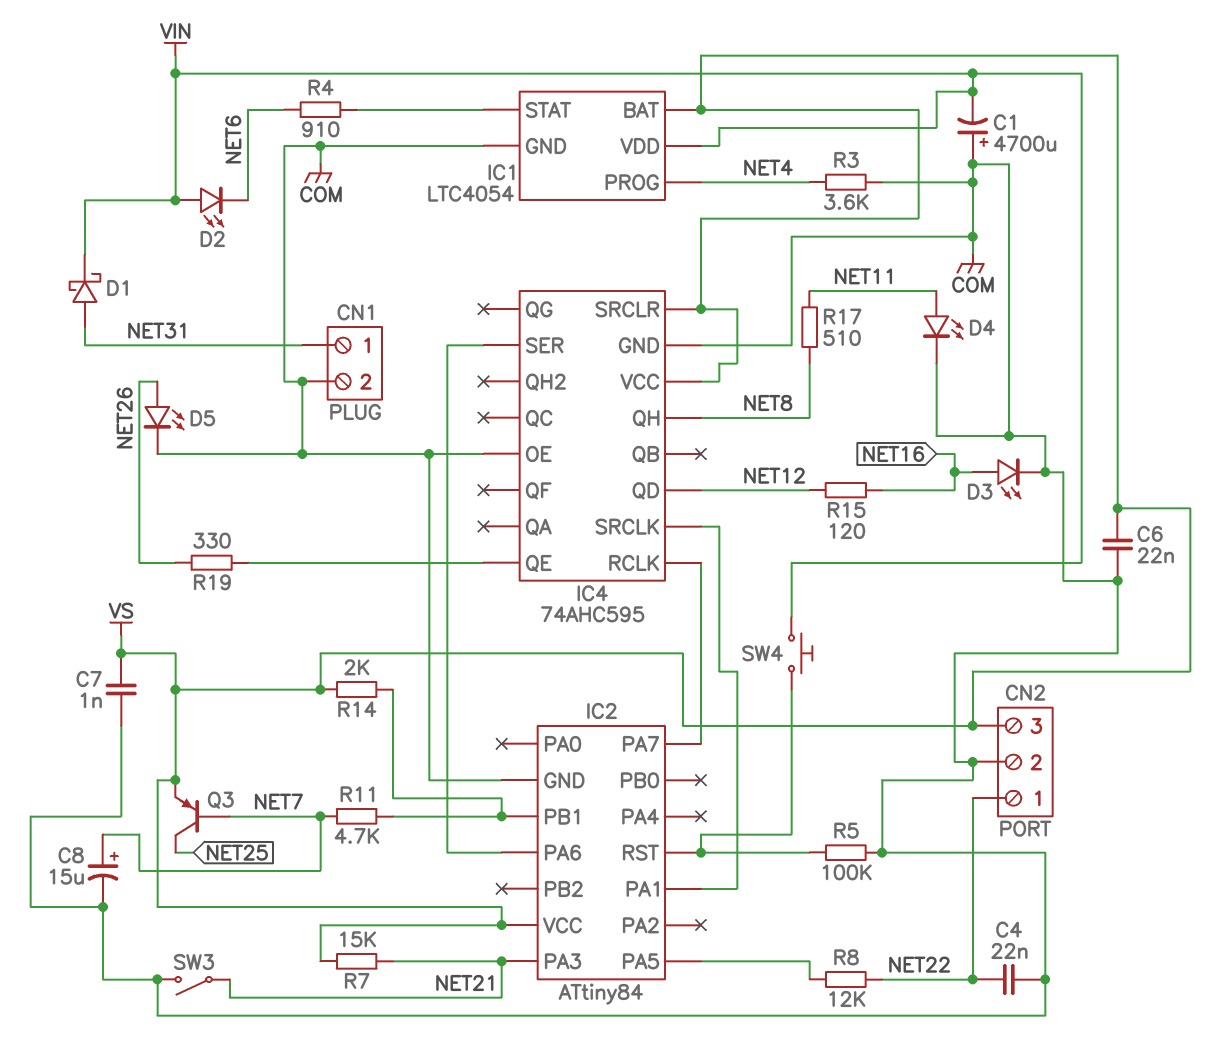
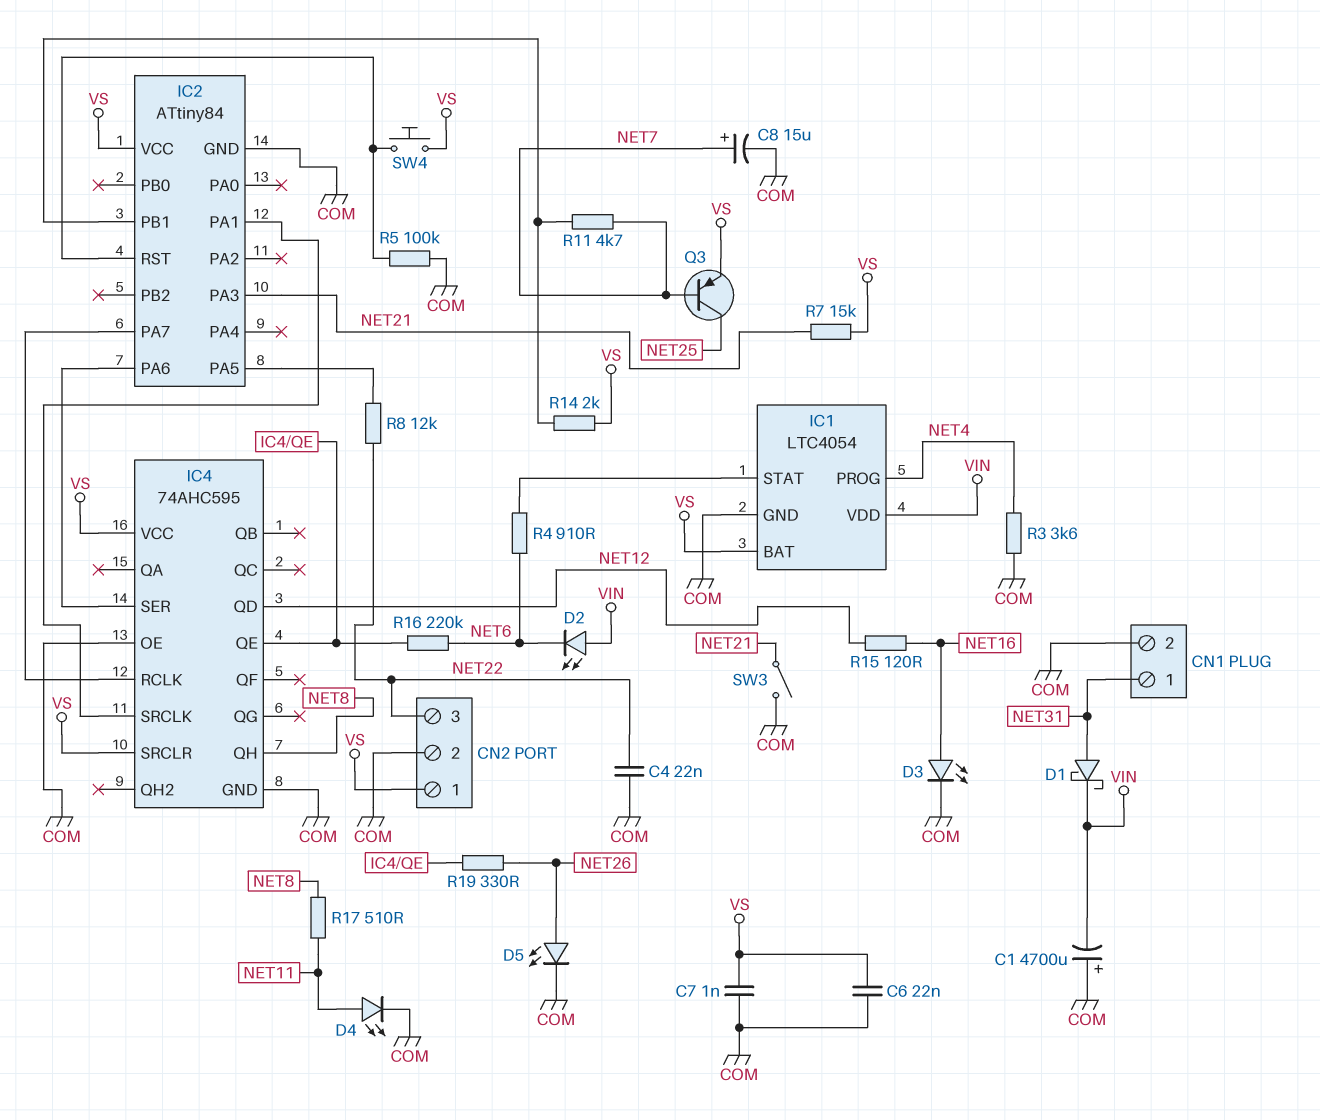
CN2 pin 1: NET22 -> VS
CN2 pin 3: VS -> NET22
R16: none -> 220k (IC4/QE, NET6)
SW4: button (IC2/RST, VIN) -> button (IC2/RST, VS)

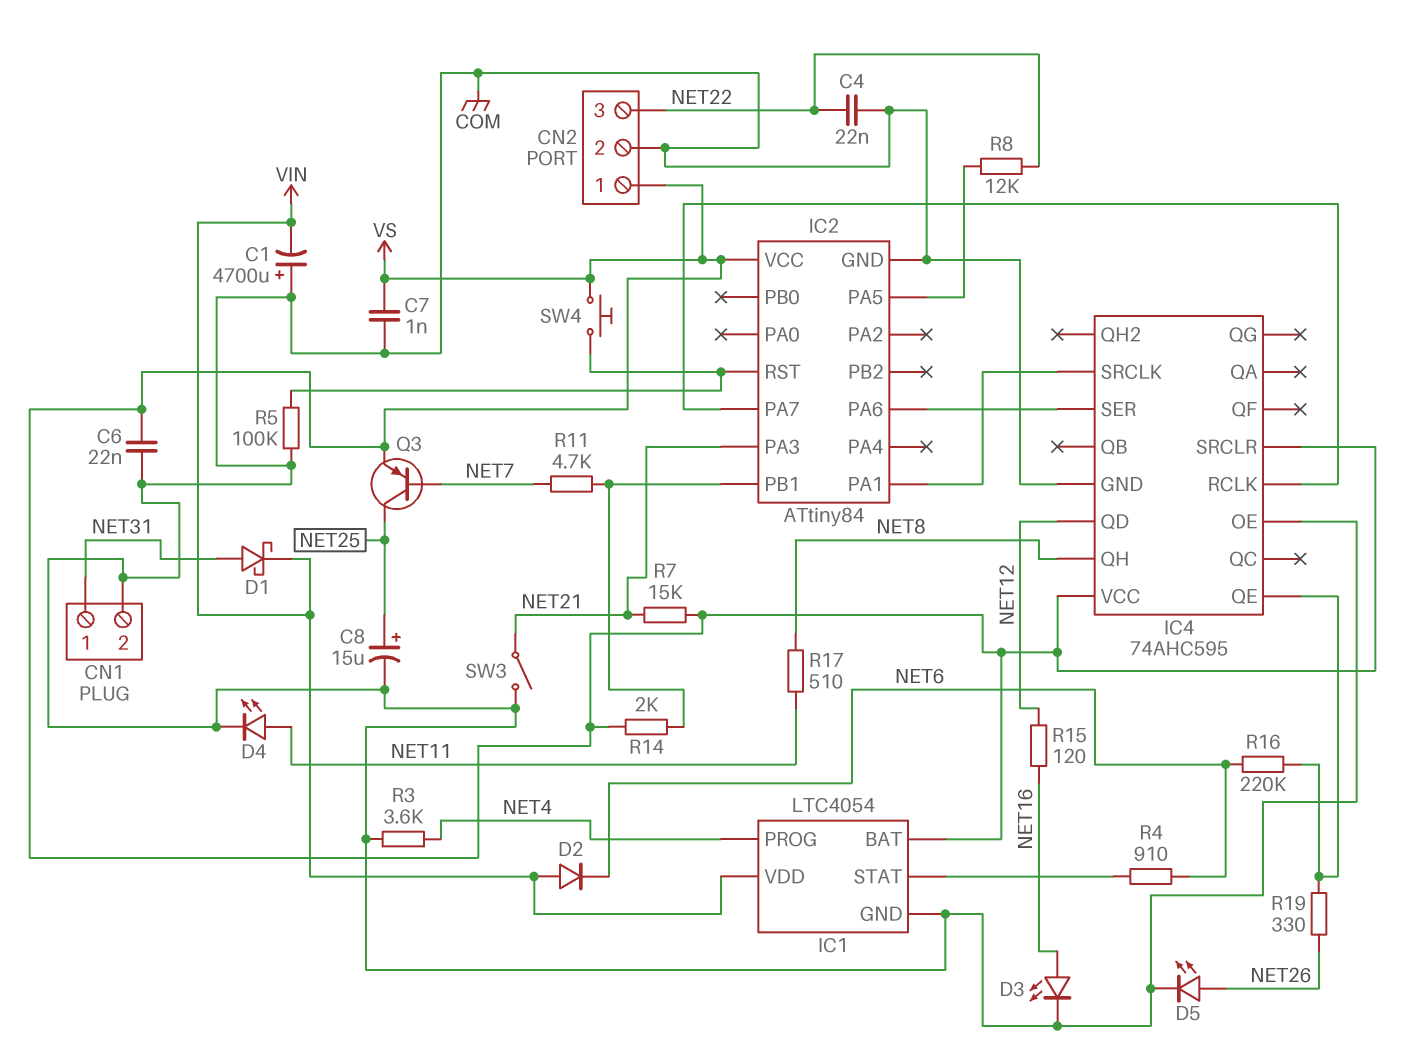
C8: 15uF (plus NET7, minus COM) -> 15uF (plus NET25, minus COM)
D2: LED (A VIN, K NET6) -> diode (A VIN, K NET6)

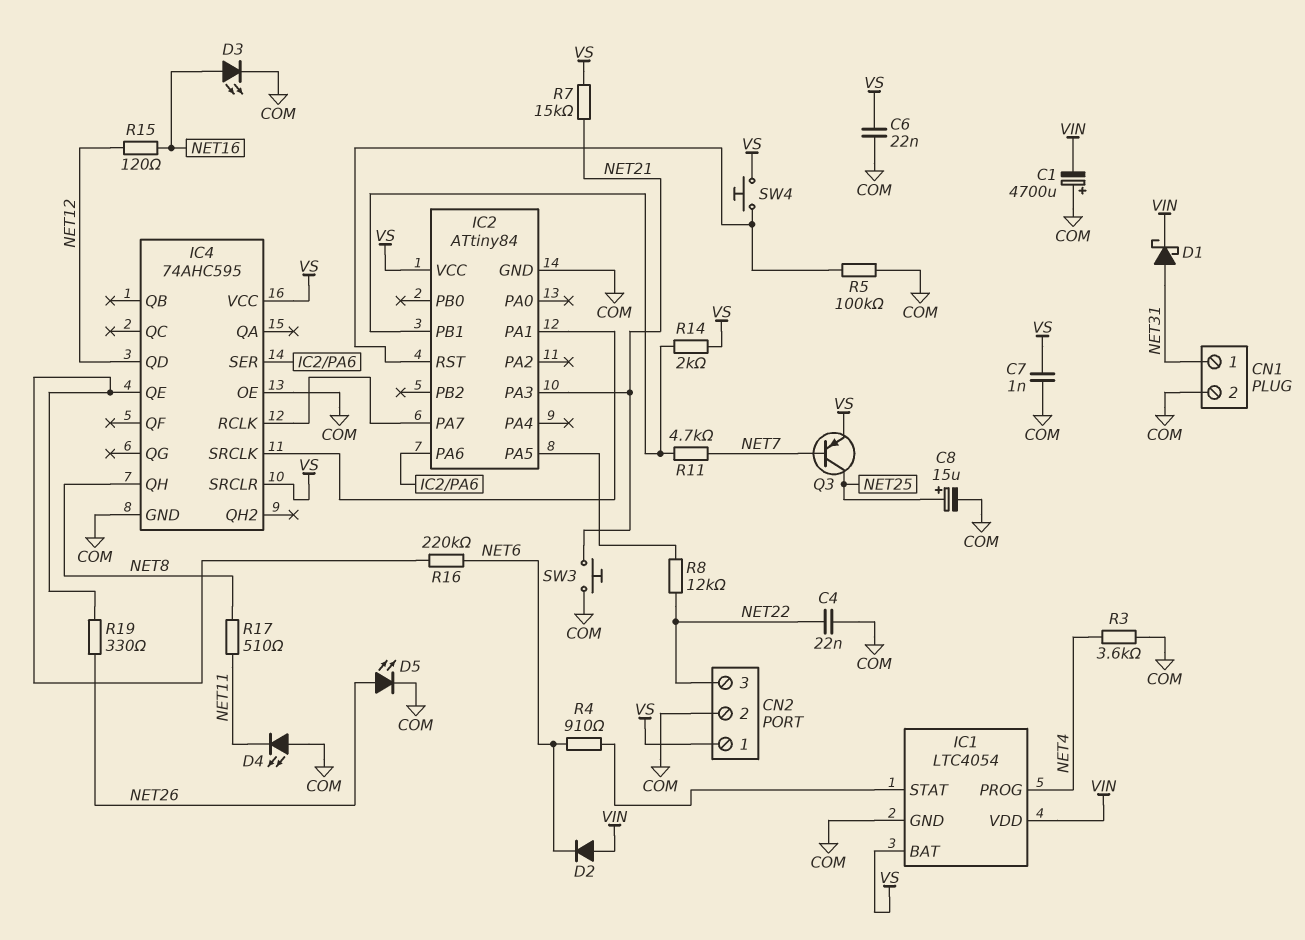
D4: LED (A NET11, K COM) -> LED (A COM, K NET11)
SW3: switch (COM, NET21) -> button (COM, NET21)

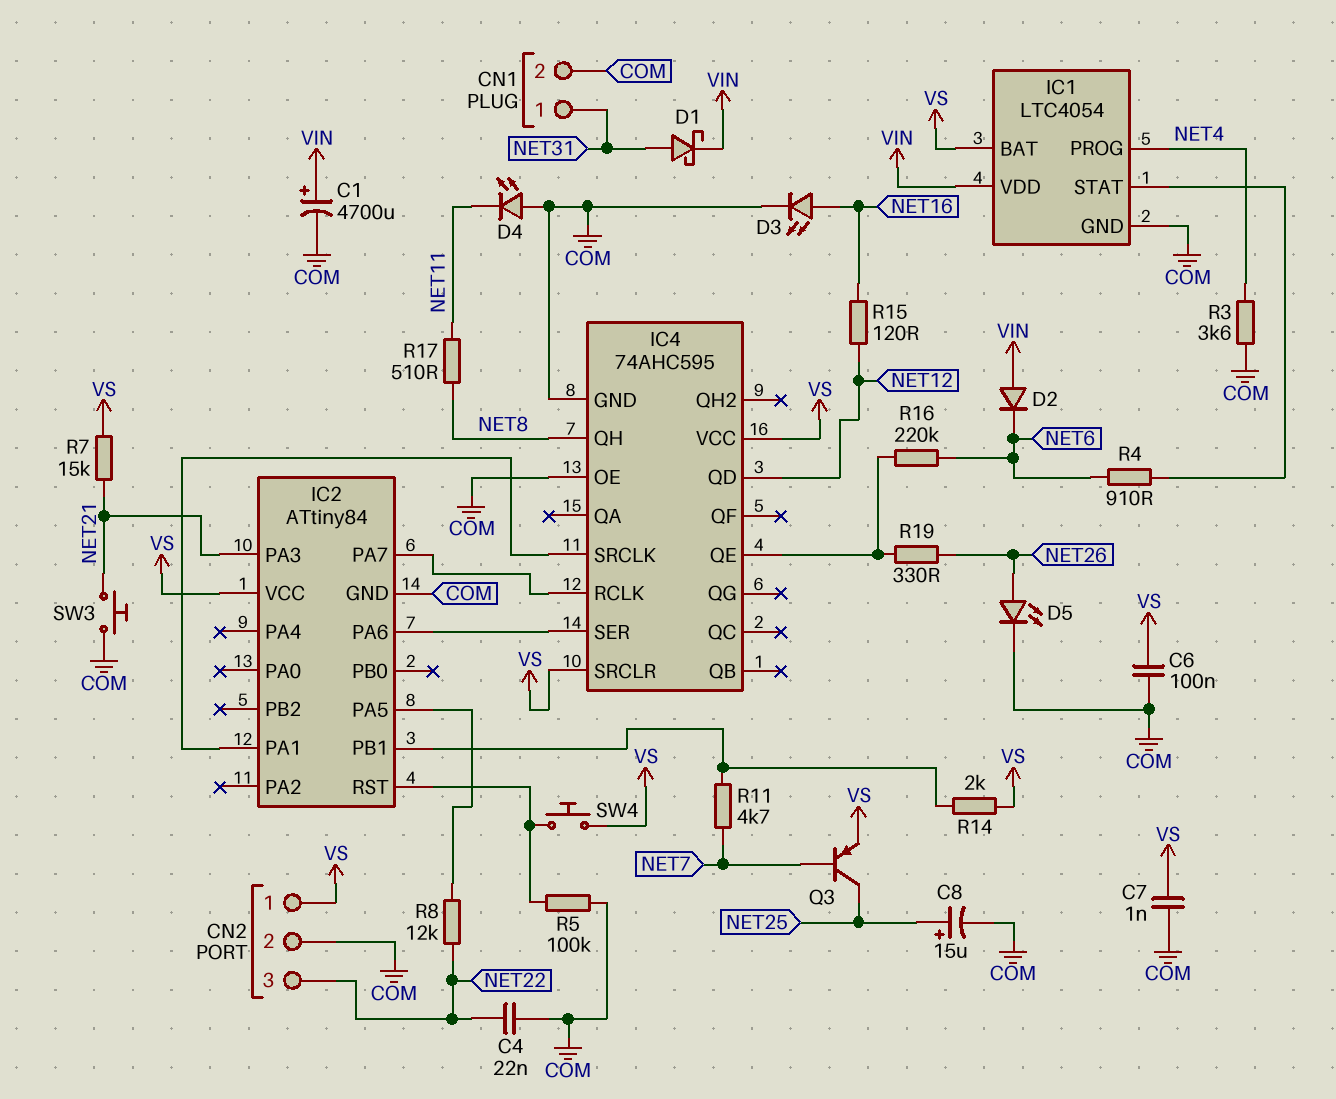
C1: 4700uF (plus COM, minus VIN) -> 4700uF (plus VIN, minus COM)
C6: 22nF (COM, VS) -> 100nF (COM, VS)

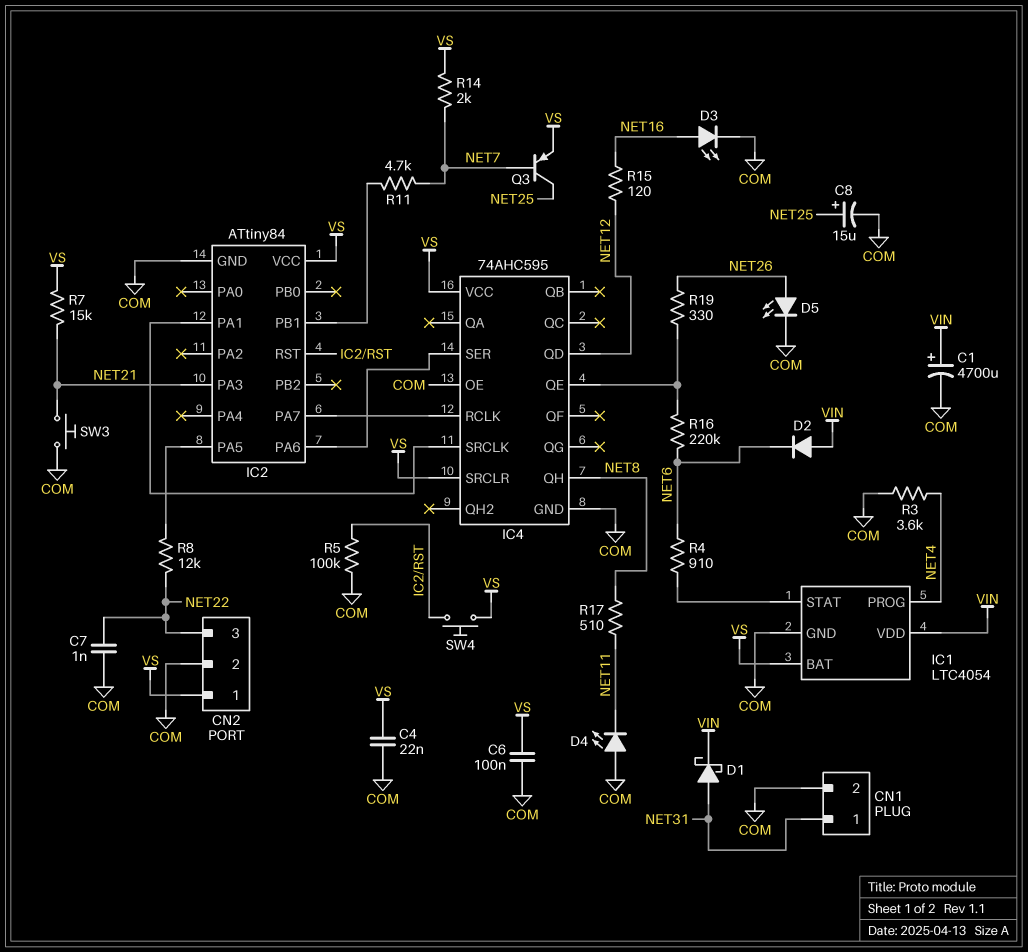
C4: 22nF (COM, NET22) -> 22nF (COM, VS)
C7: 1nF (COM, VS) -> 1nF (COM, NET22)
R14: 2k (IC2/PB1, VS) -> 2k (NET7, VS)

